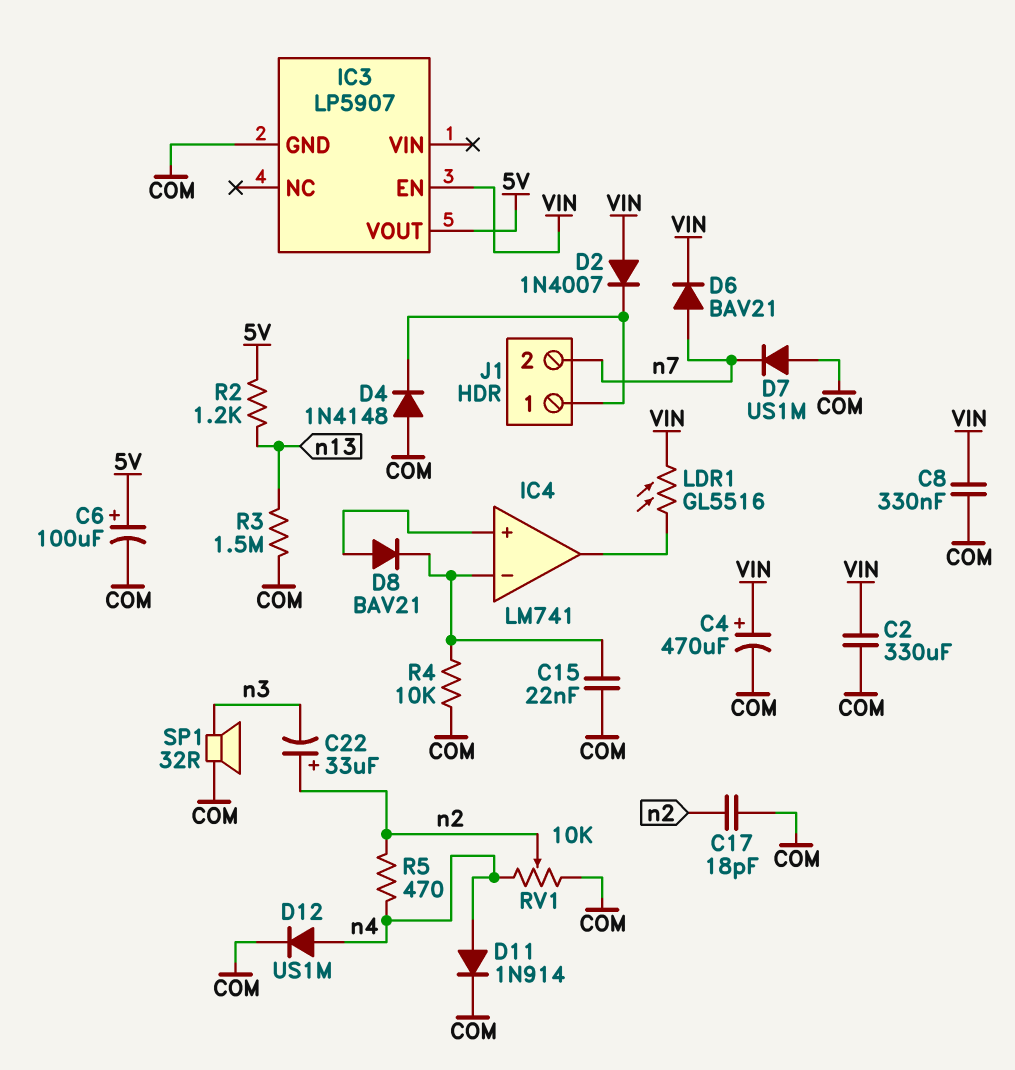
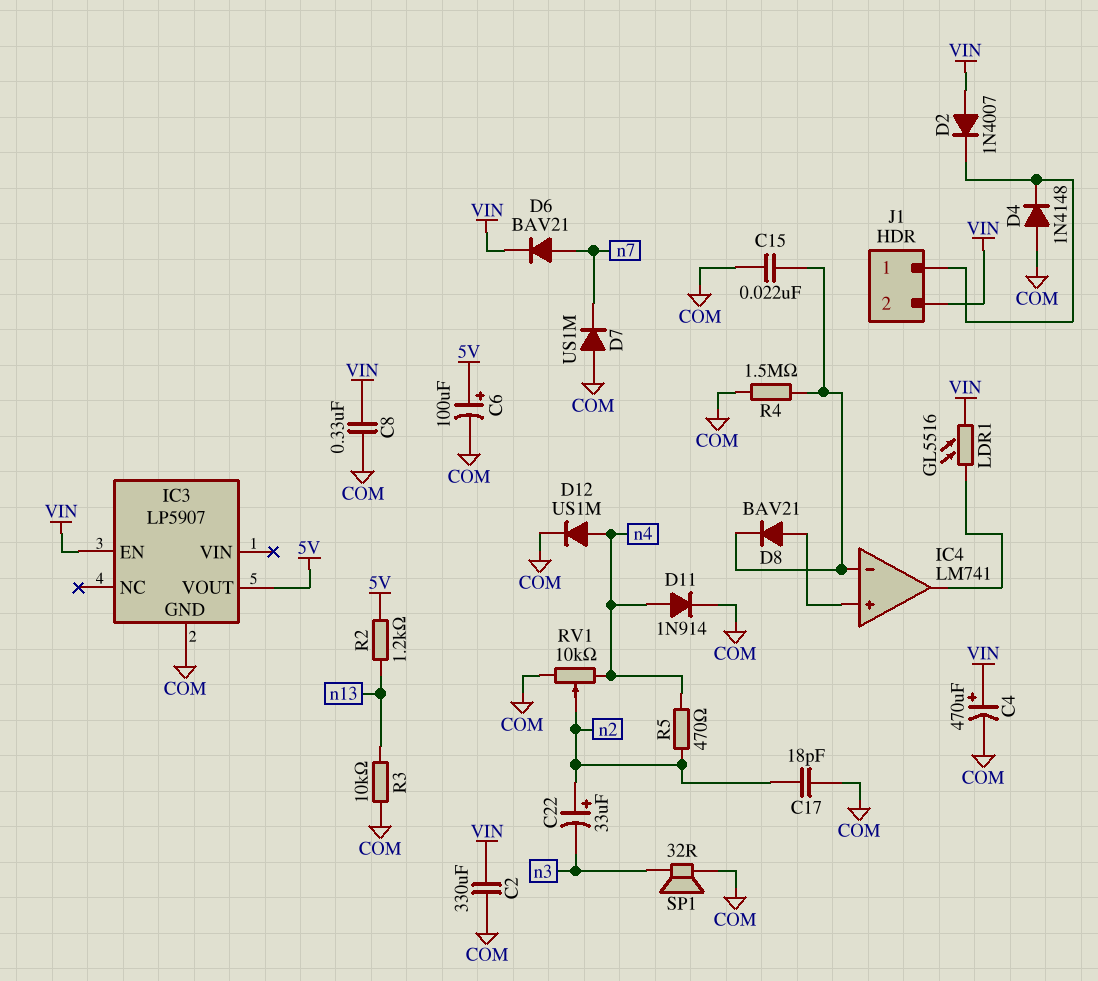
J1 pin 2: n7 -> VIN
R3: 1.5M (COM, n13) -> 10k (COM, n13)
R4: 10k (COM, IC4/in-) -> 1.5M (COM, IC4/in-)

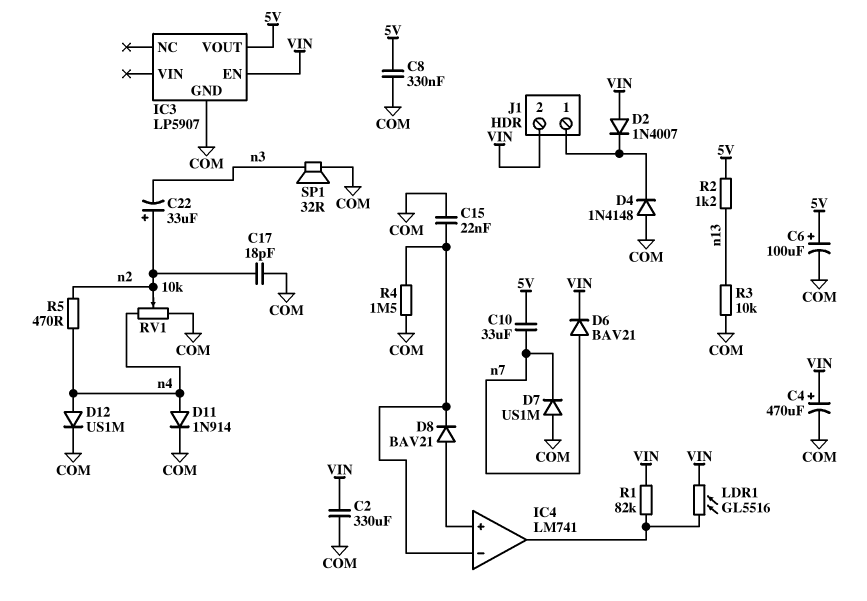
C8: 330nF (COM, VIN) -> 330nF (5V, COM)
C10: none -> 33uF (5V, n7)
R1: none -> 82k (IC4/out, VIN)

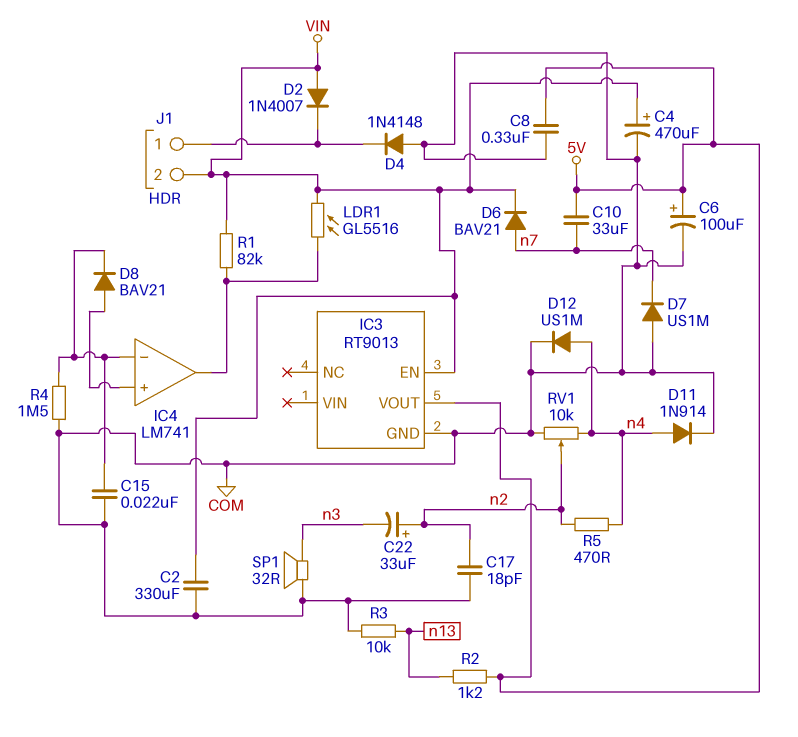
IC3: LP5907 -> RT9013

